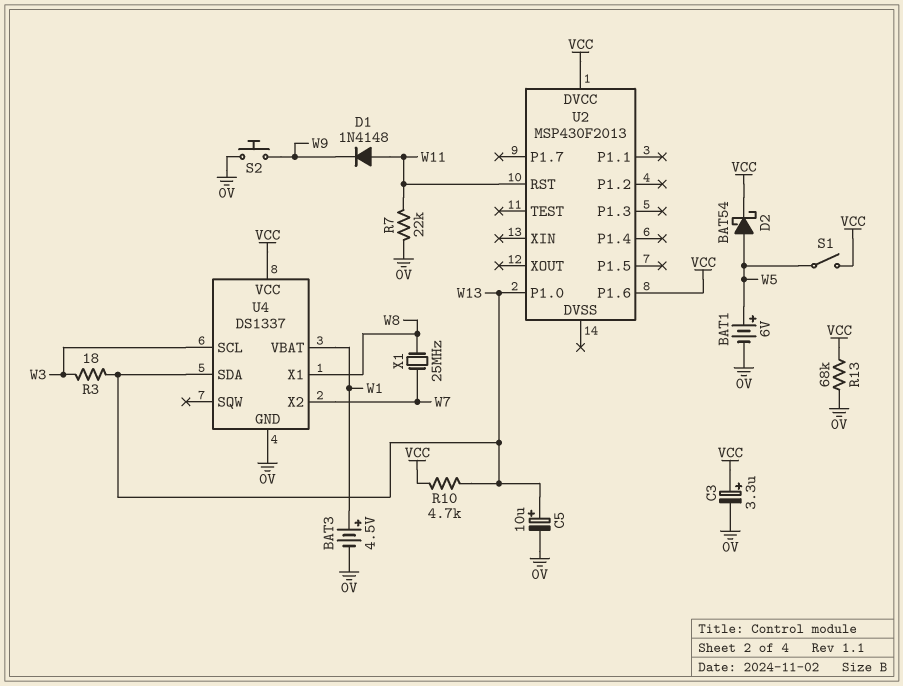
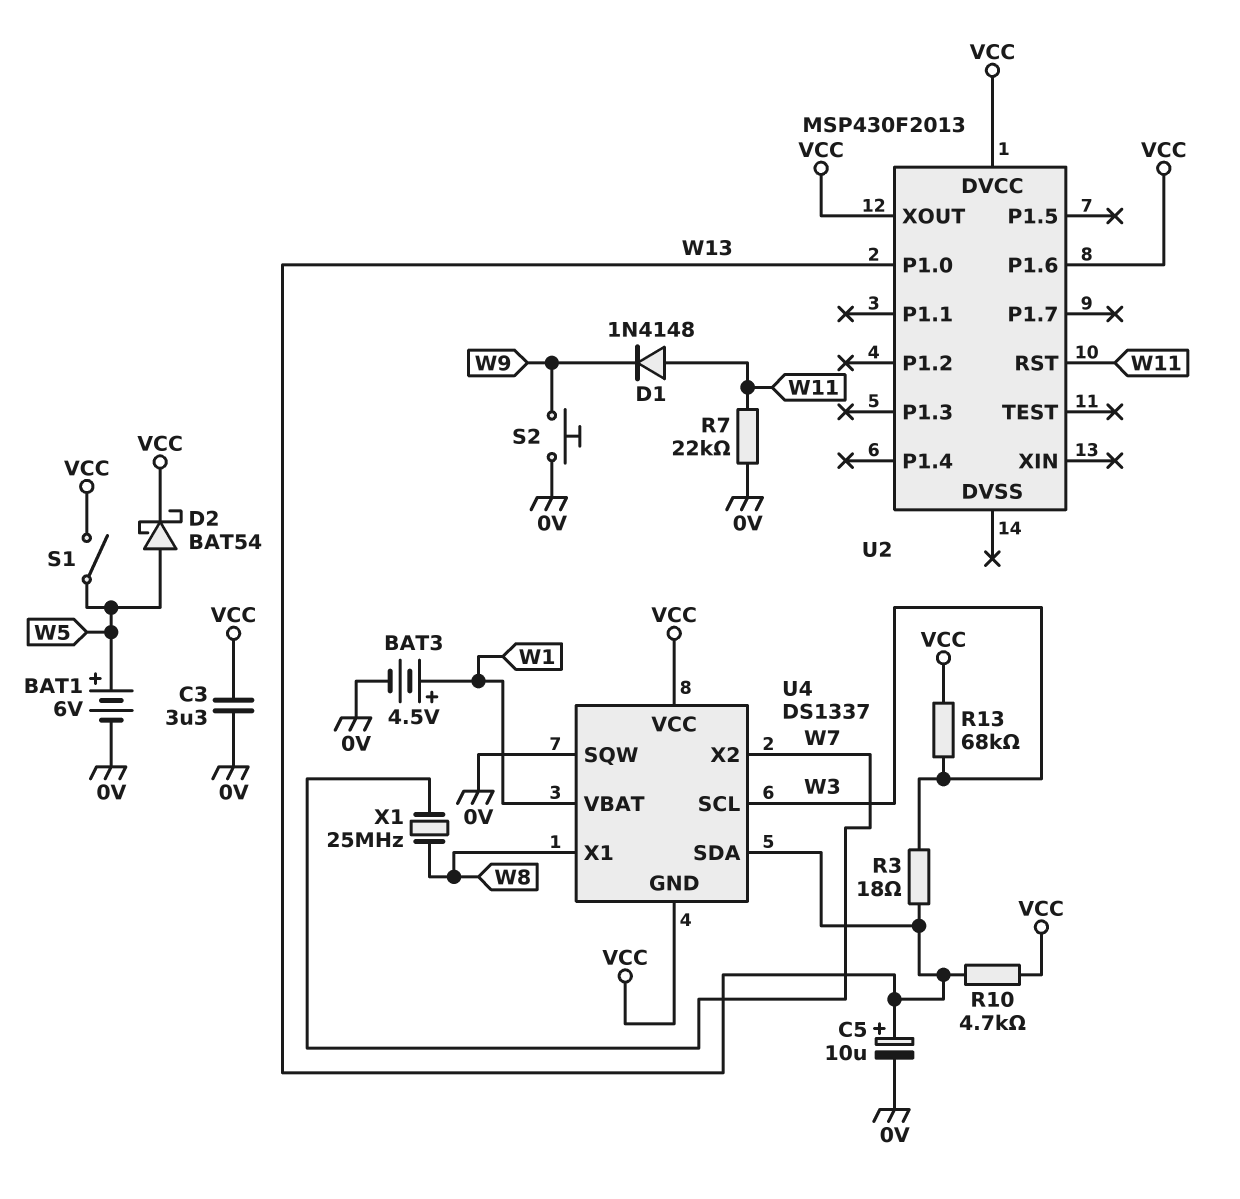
C3: 3.3uF (plus VCC, minus 0V) -> 3.3uF (0V, VCC)
R13: 68k (0V, VCC) -> 68k (VCC, W3)
U2 pin XOUT: none -> VCC
U4 pin GND: 0V -> VCC
U4 pin SQW: none -> 0V

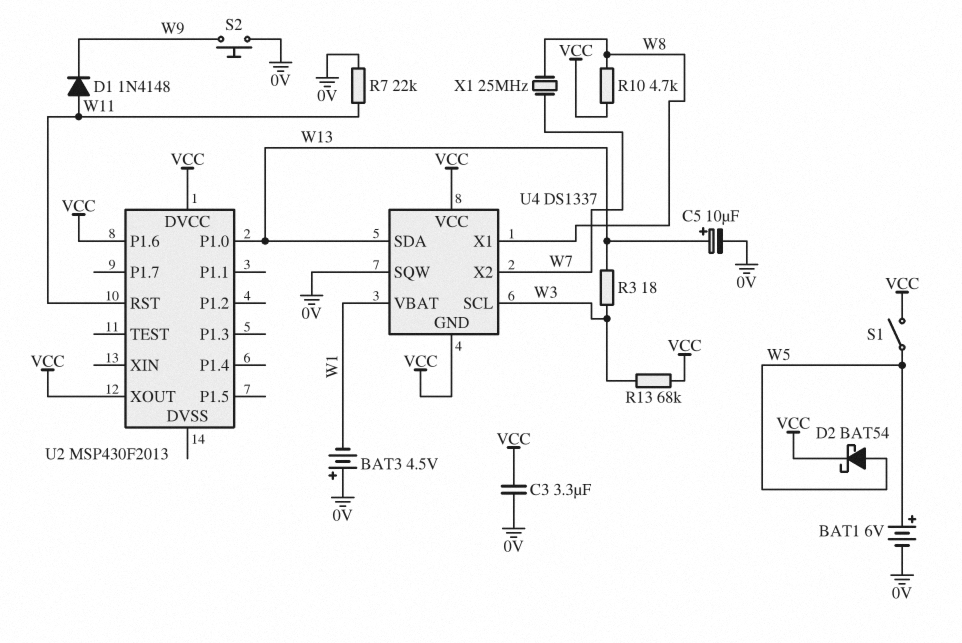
BAT3: 4.5V (plus W1, minus 0V) -> 4.5V (plus 0V, minus W1)
R10: 4.7k (VCC, W13) -> 4.7k (VCC, W8)

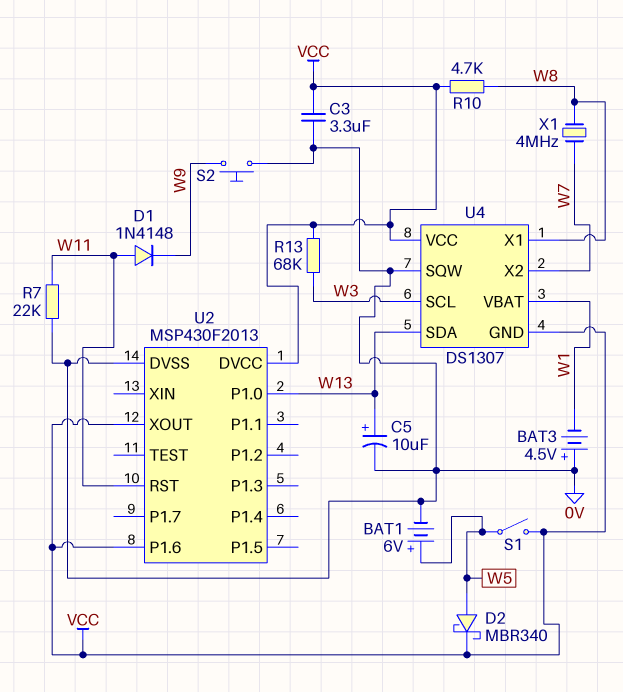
D2: schottky BAT54 (A W5, K VCC) -> schottky MBR340 (A W5, K VCC)
R3: 18 (W3, W13) -> none
U2 pin DVSS: none -> 0V
U4: DS1337 -> DS1307
X1: 25MHz (W7, W8) -> 4MHz (W7, W8)

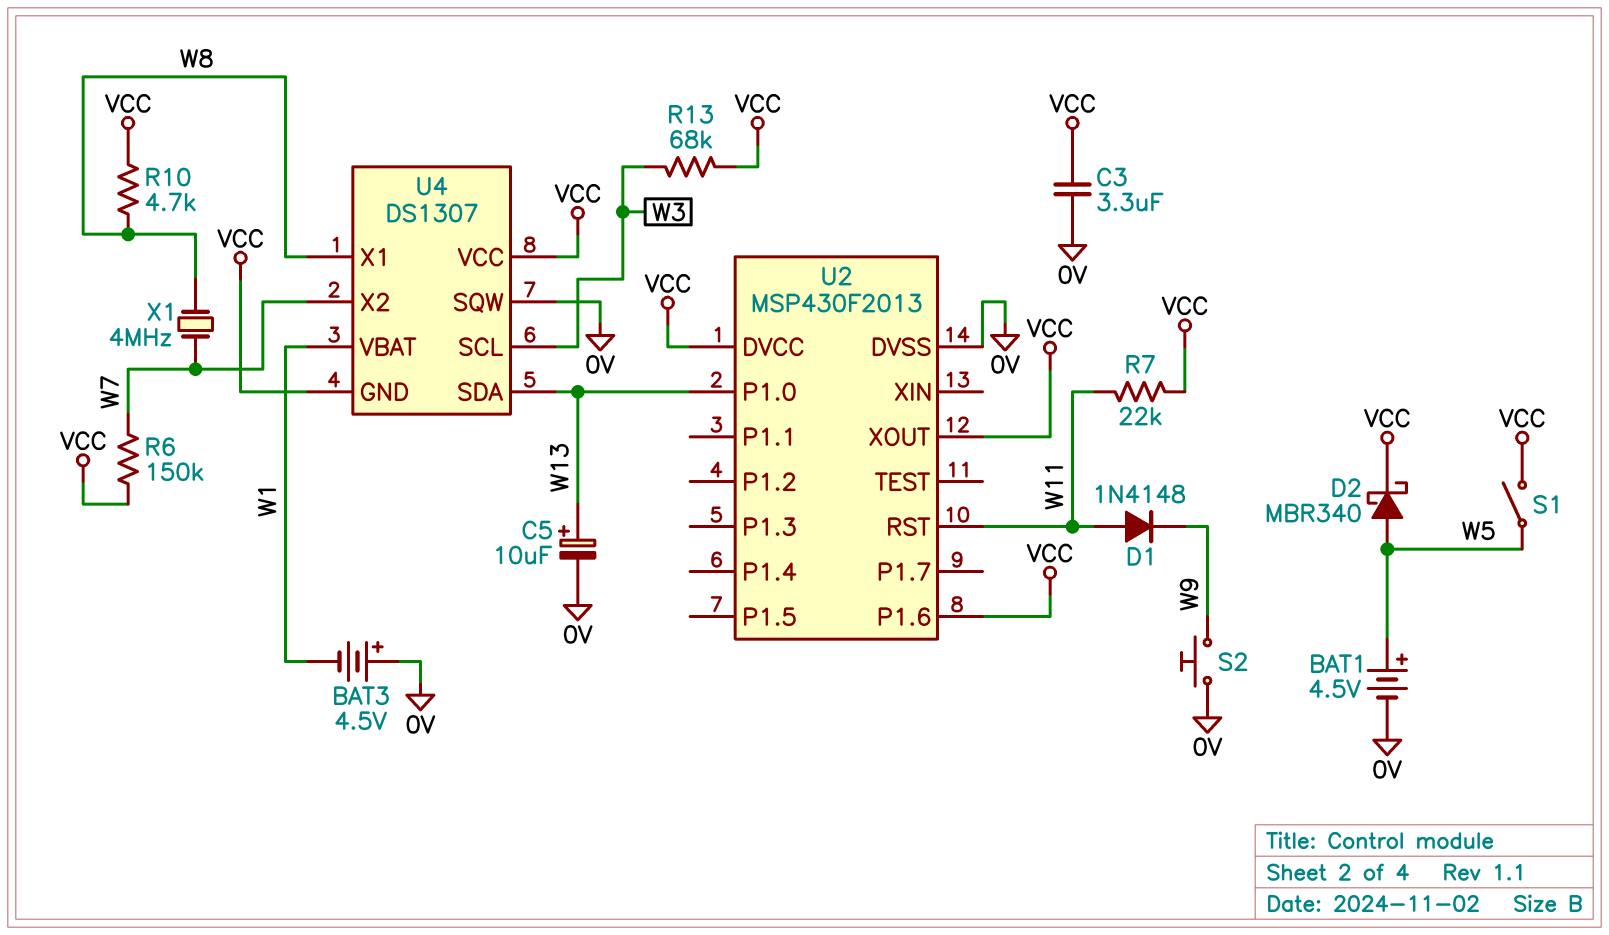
BAT1: 6V (plus W5, minus 0V) -> 4.5V (plus W5, minus 0V)
R6: none -> 150k (VCC, W7)
R7: 22k (0V, W11) -> 22k (VCC, W11)

